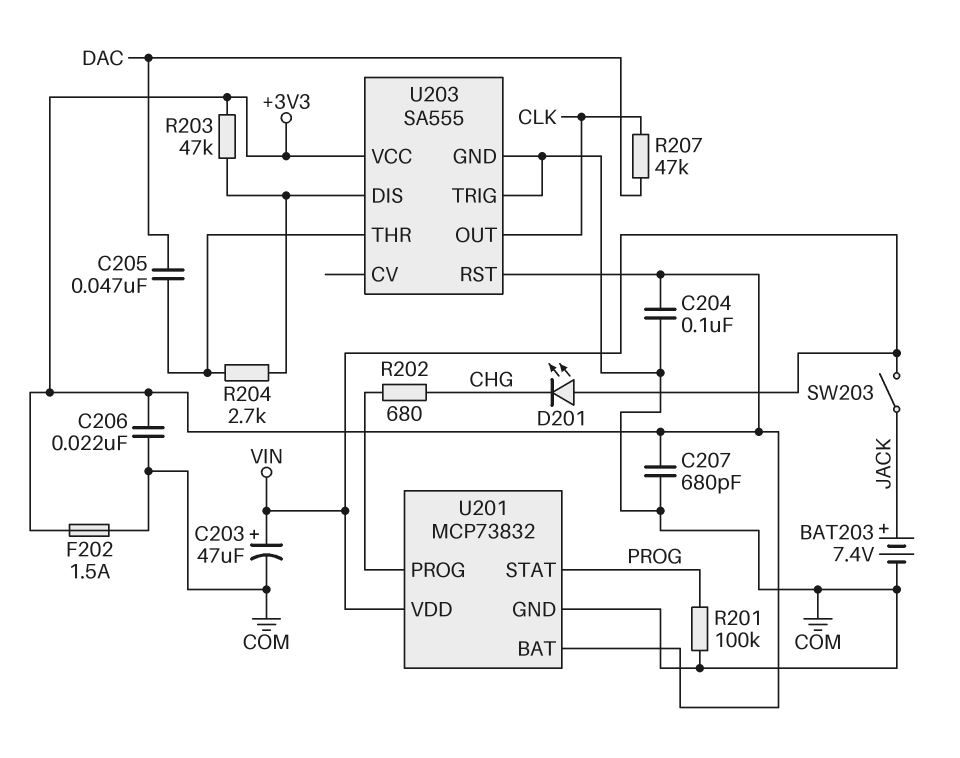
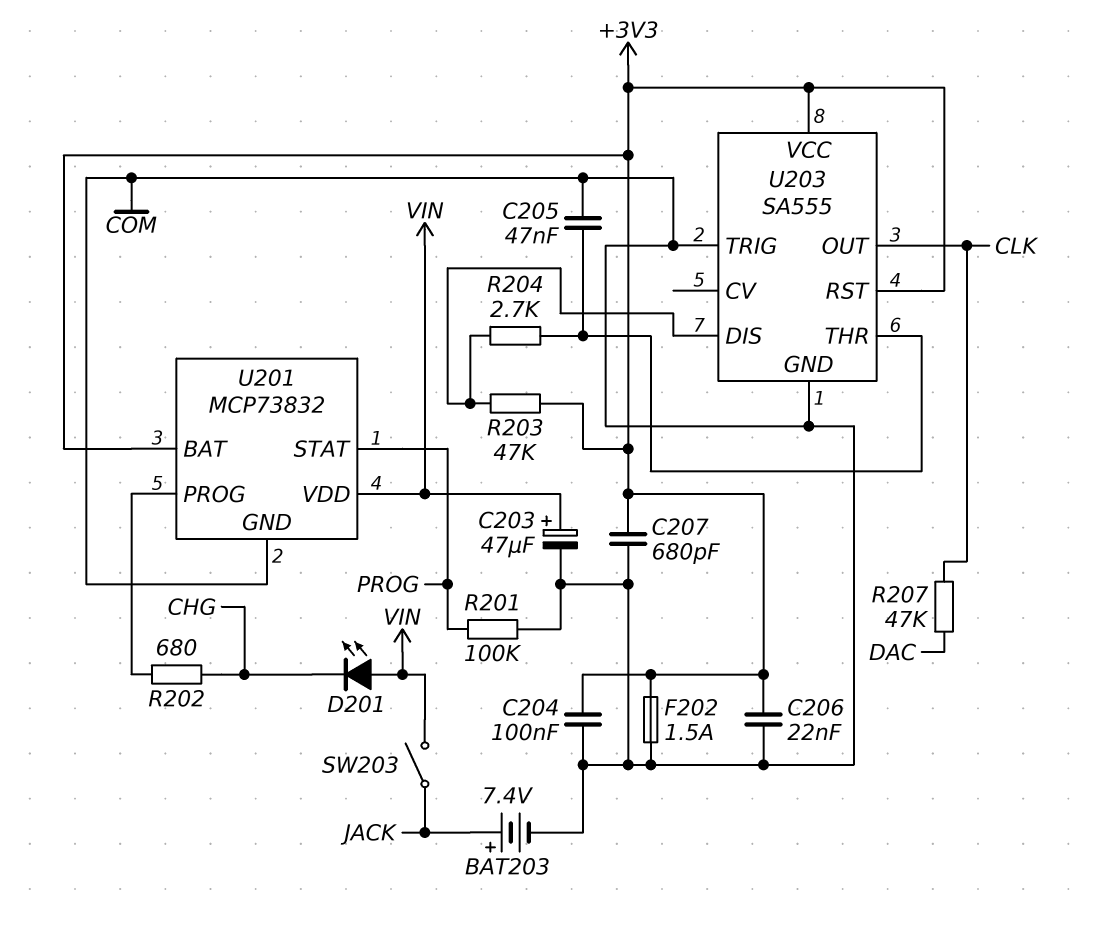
C205: 47nF (DAC, U203/THR) -> 47nF (COM, U203/THR)

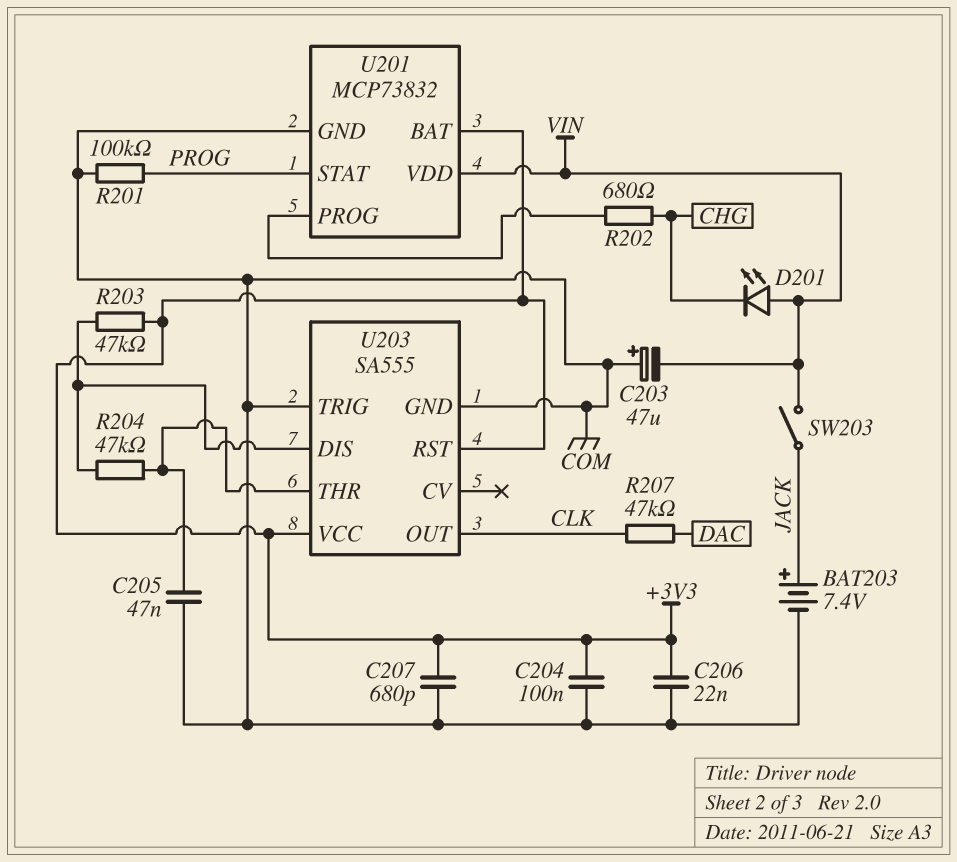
C203: 47uF (plus VIN, minus COM) -> 47uF (plus COM, minus VIN)
F202: 1.5A (+3V3, COM) -> none
R204: 2.7k (U203/DIS, U203/THR) -> 47k (U203/DIS, U203/THR)

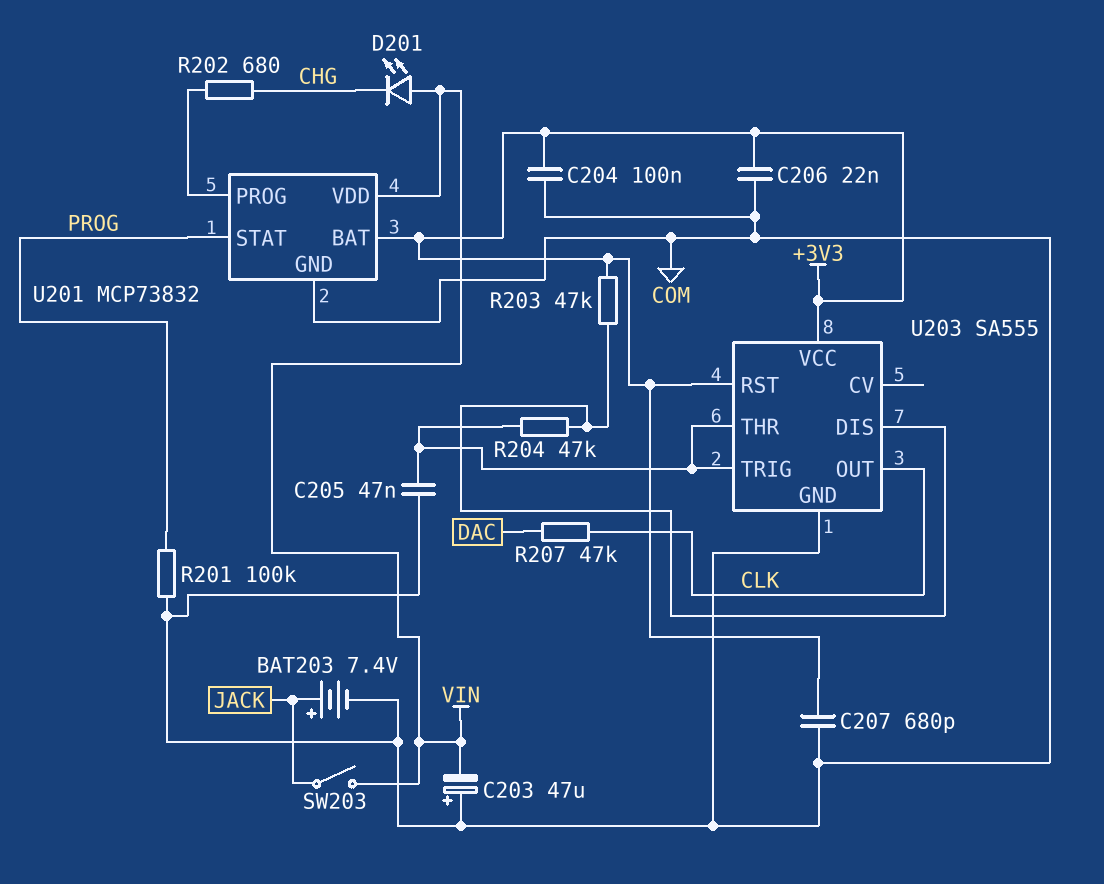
U203 pin TRIG: COM -> U203/THR

